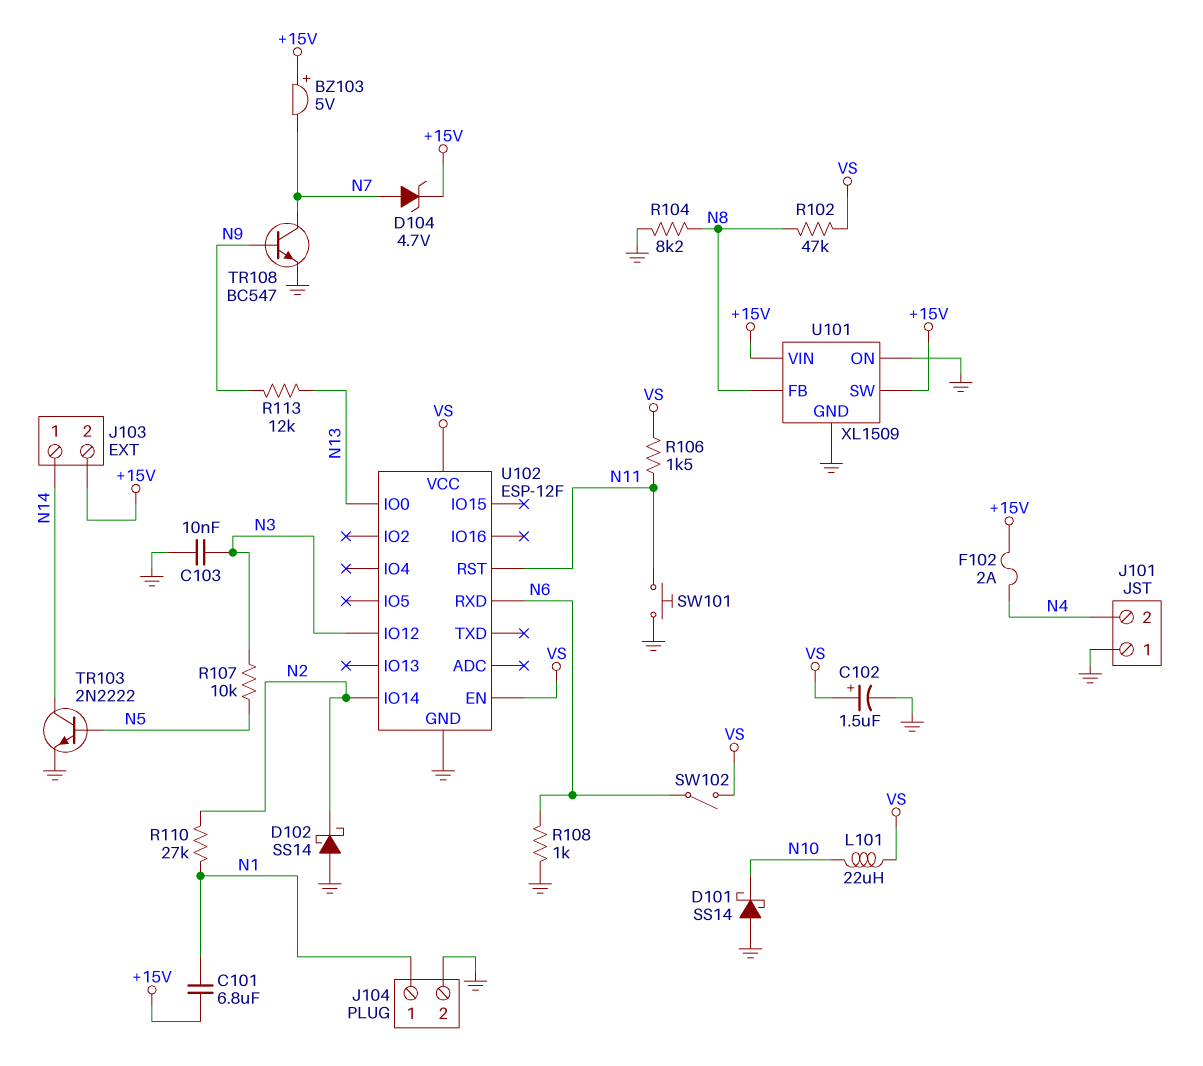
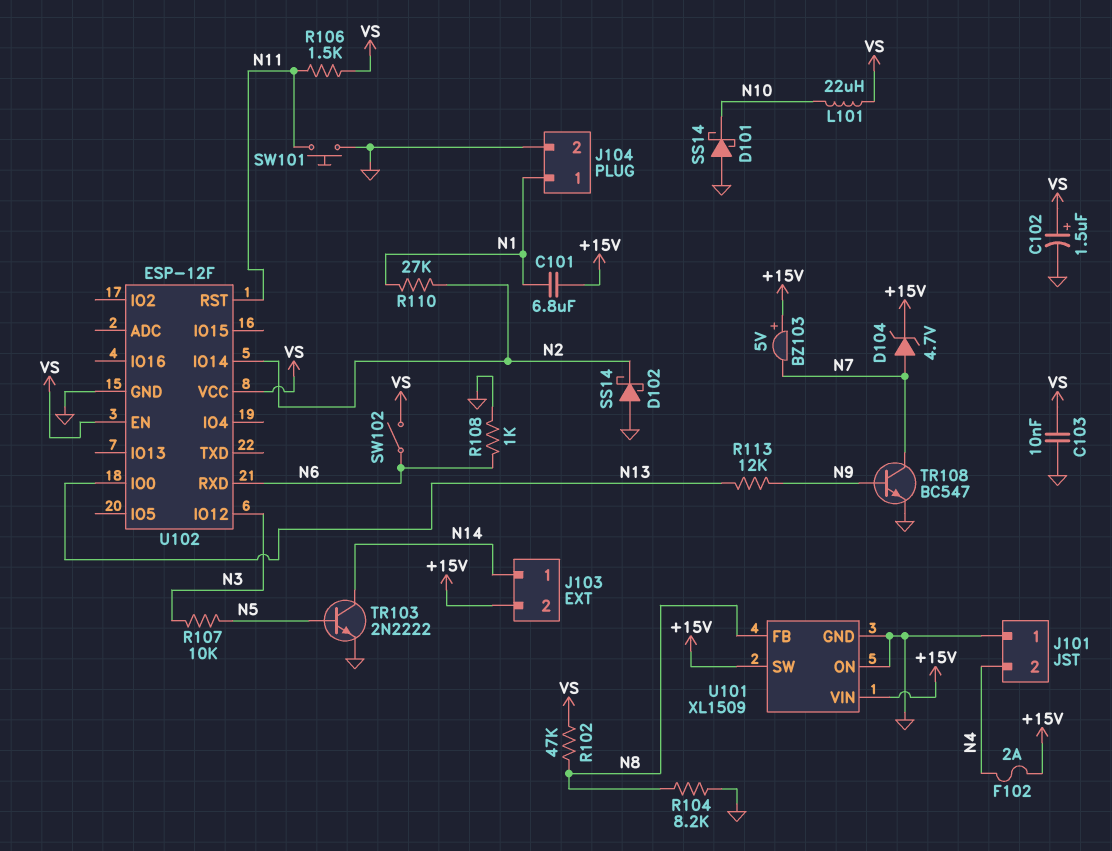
C103: 10nF (GND, N3) -> 10nF (GND, VS)

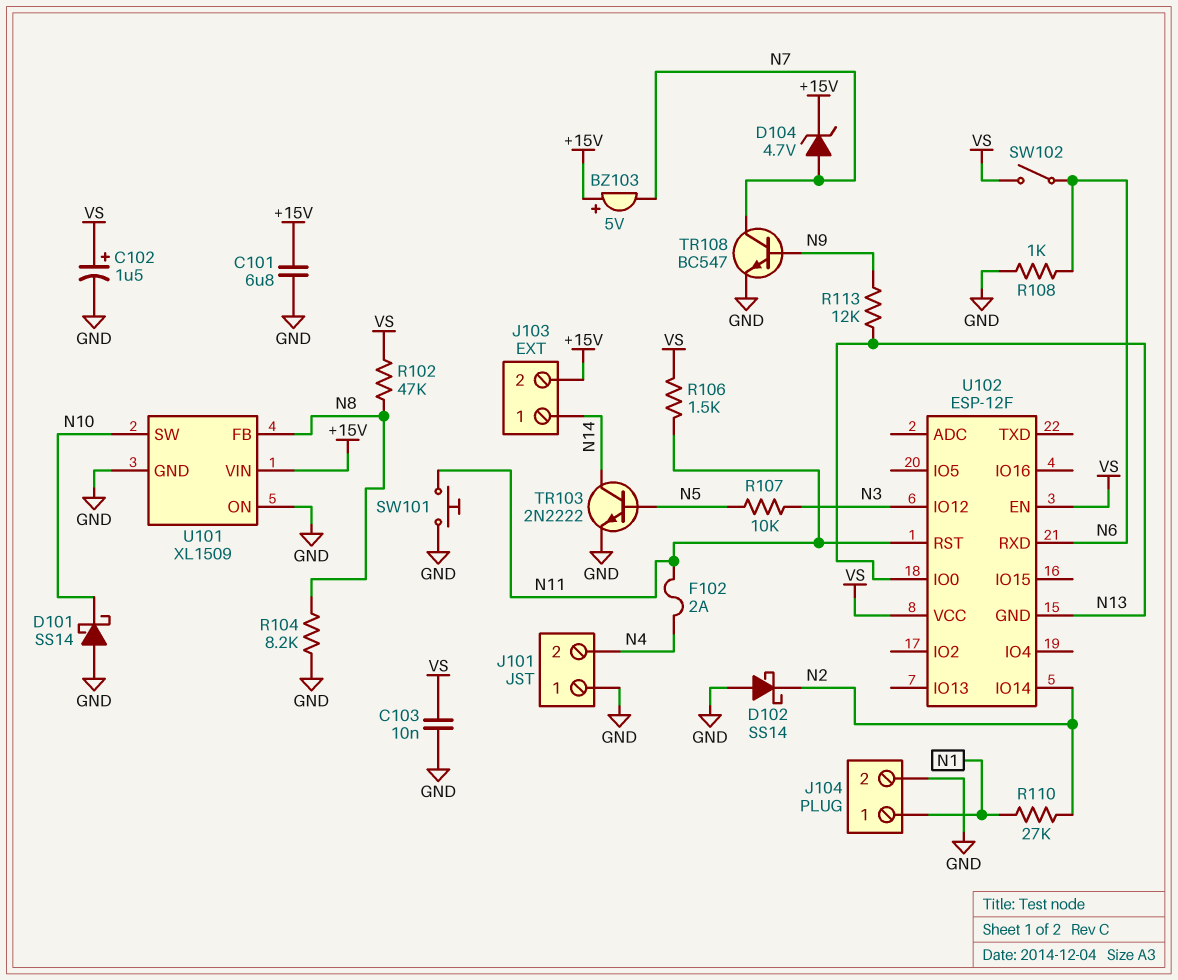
C101: 6.8uF (+15V, N1) -> 6.8uF (+15V, GND)
F102: 2A (+15V, N4) -> 2A (N4, N11)
L101: 22uH (N10, VS) -> none
U101 pin SW: +15V -> N10
U102 pin GND: GND -> N13

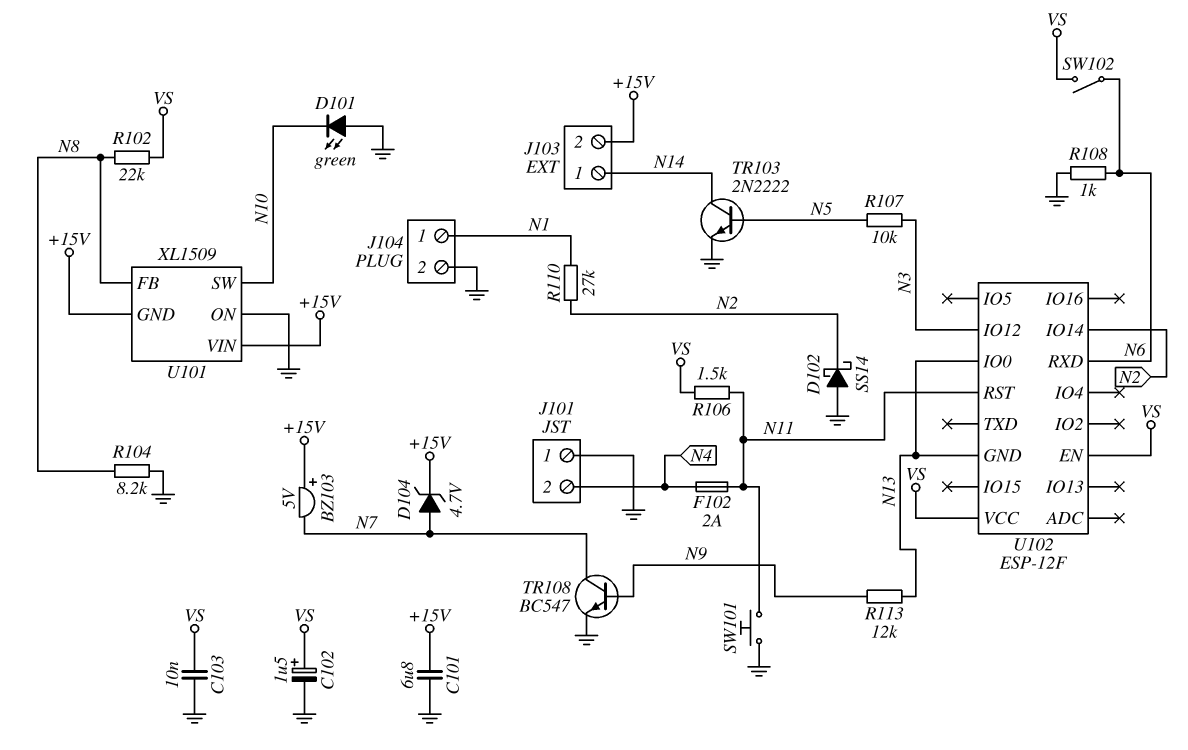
D101: schottky SS14 (A GND, K N10) -> LED green (A GND, K N10)
R102: 47k (N8, VS) -> 22k (N8, VS)
U101 pin GND: GND -> +15V

